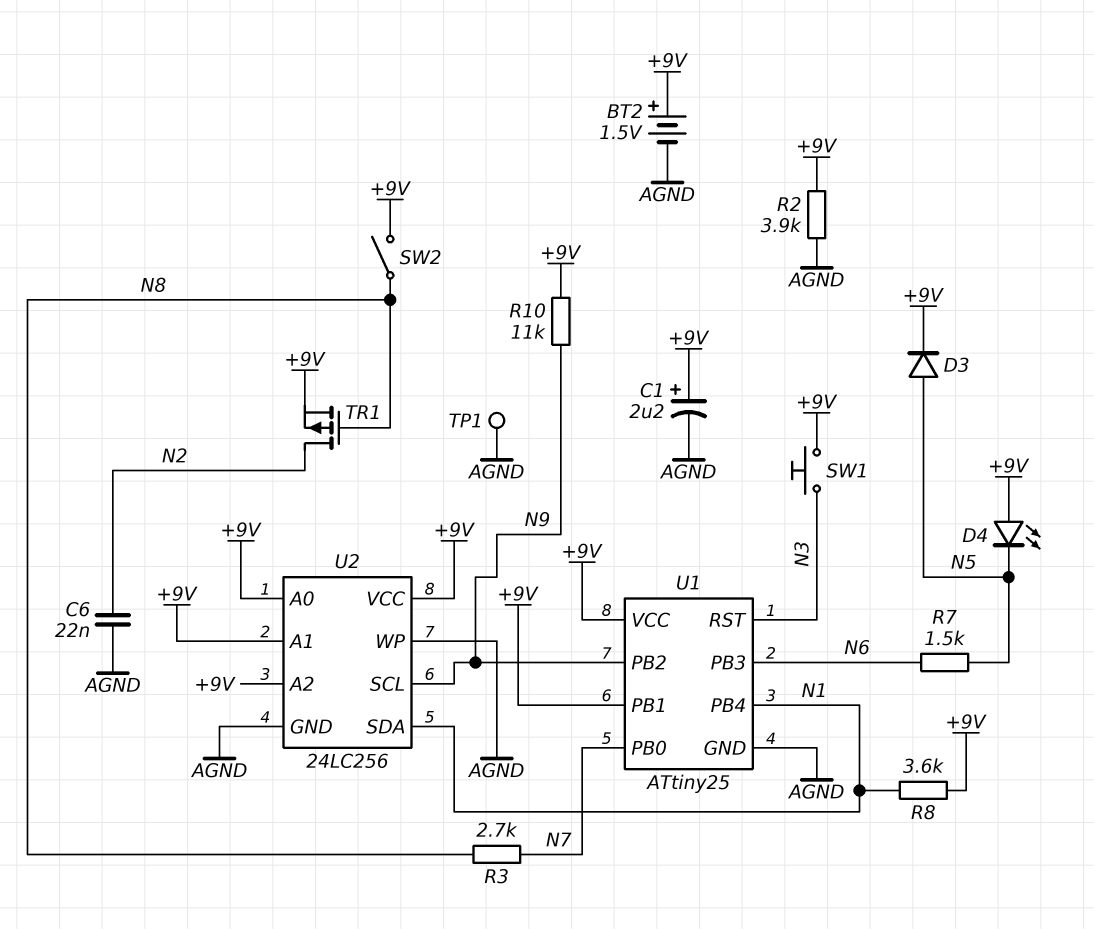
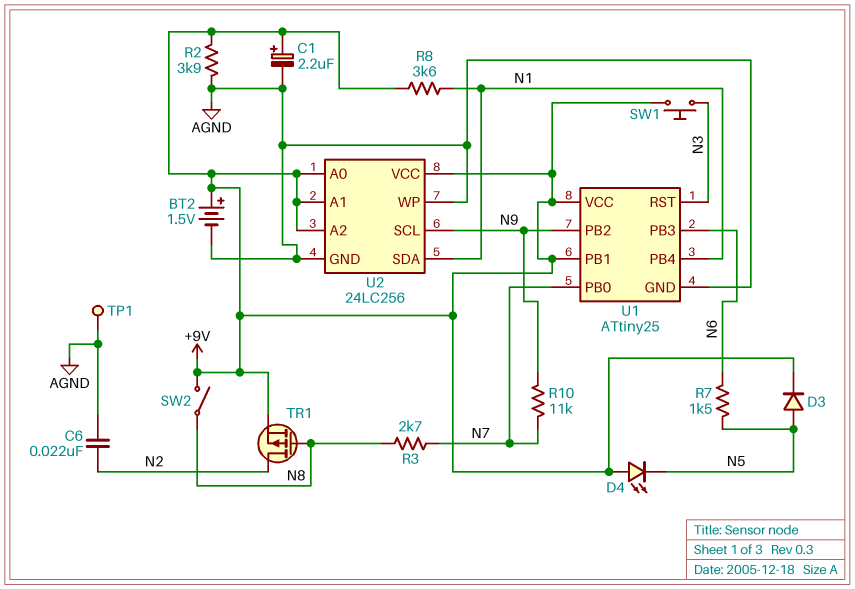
R10: 11k (+9V, N9) -> 11k (N7, N9)

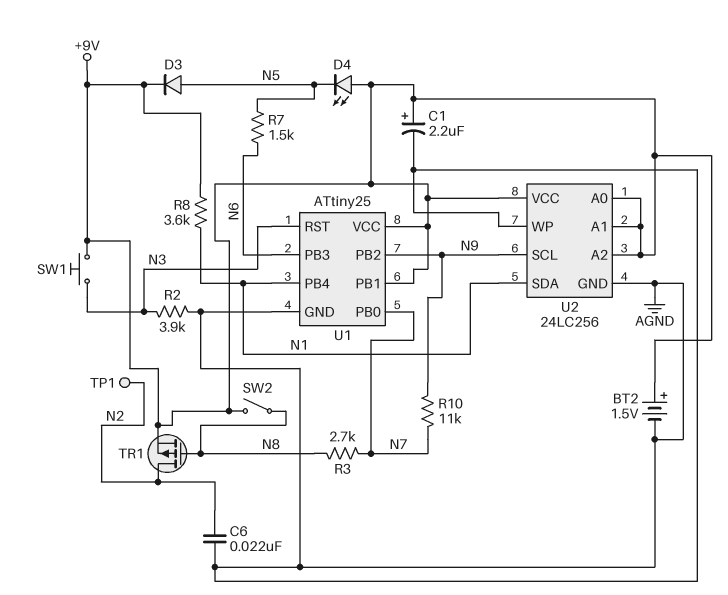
R2: 3.9k (+9V, AGND) -> 3.9k (AGND, N3)
TP1: test point (AGND) -> test point (N2)

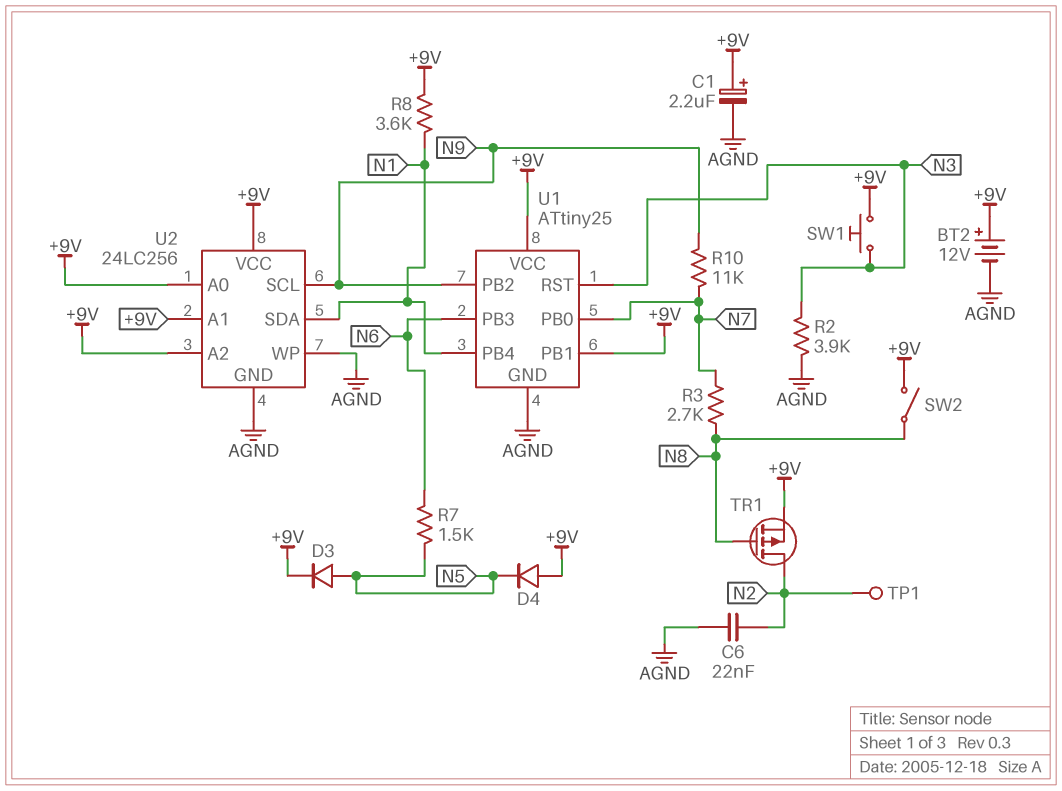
BT2: 1.5V (plus +9V, minus AGND) -> 12V (plus +9V, minus AGND)
D4: LED (A +9V, K N5) -> diode (A +9V, K N5)

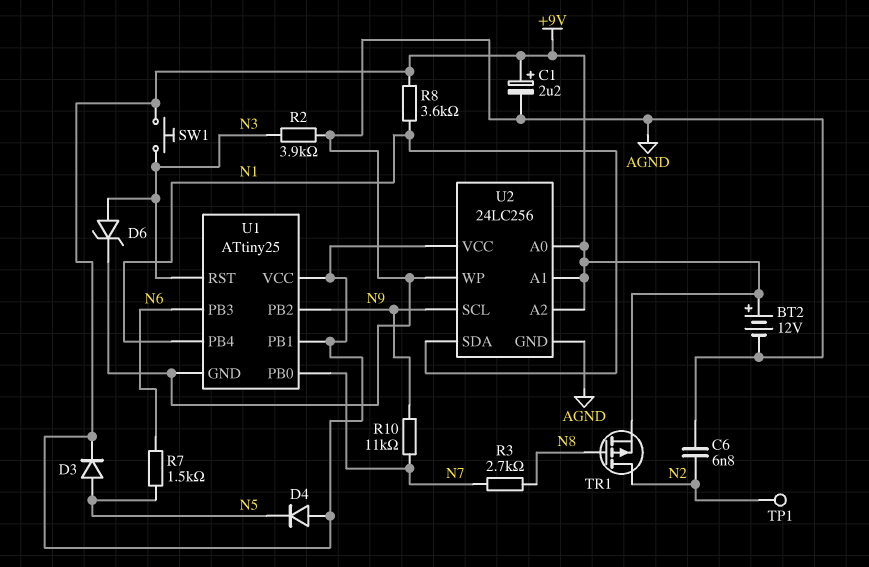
C6: 22nF (AGND, N2) -> 6.8nF (AGND, N2)
D6: none -> zener (A N3, K AGND)
SW2: switch (+9V, N8) -> none

